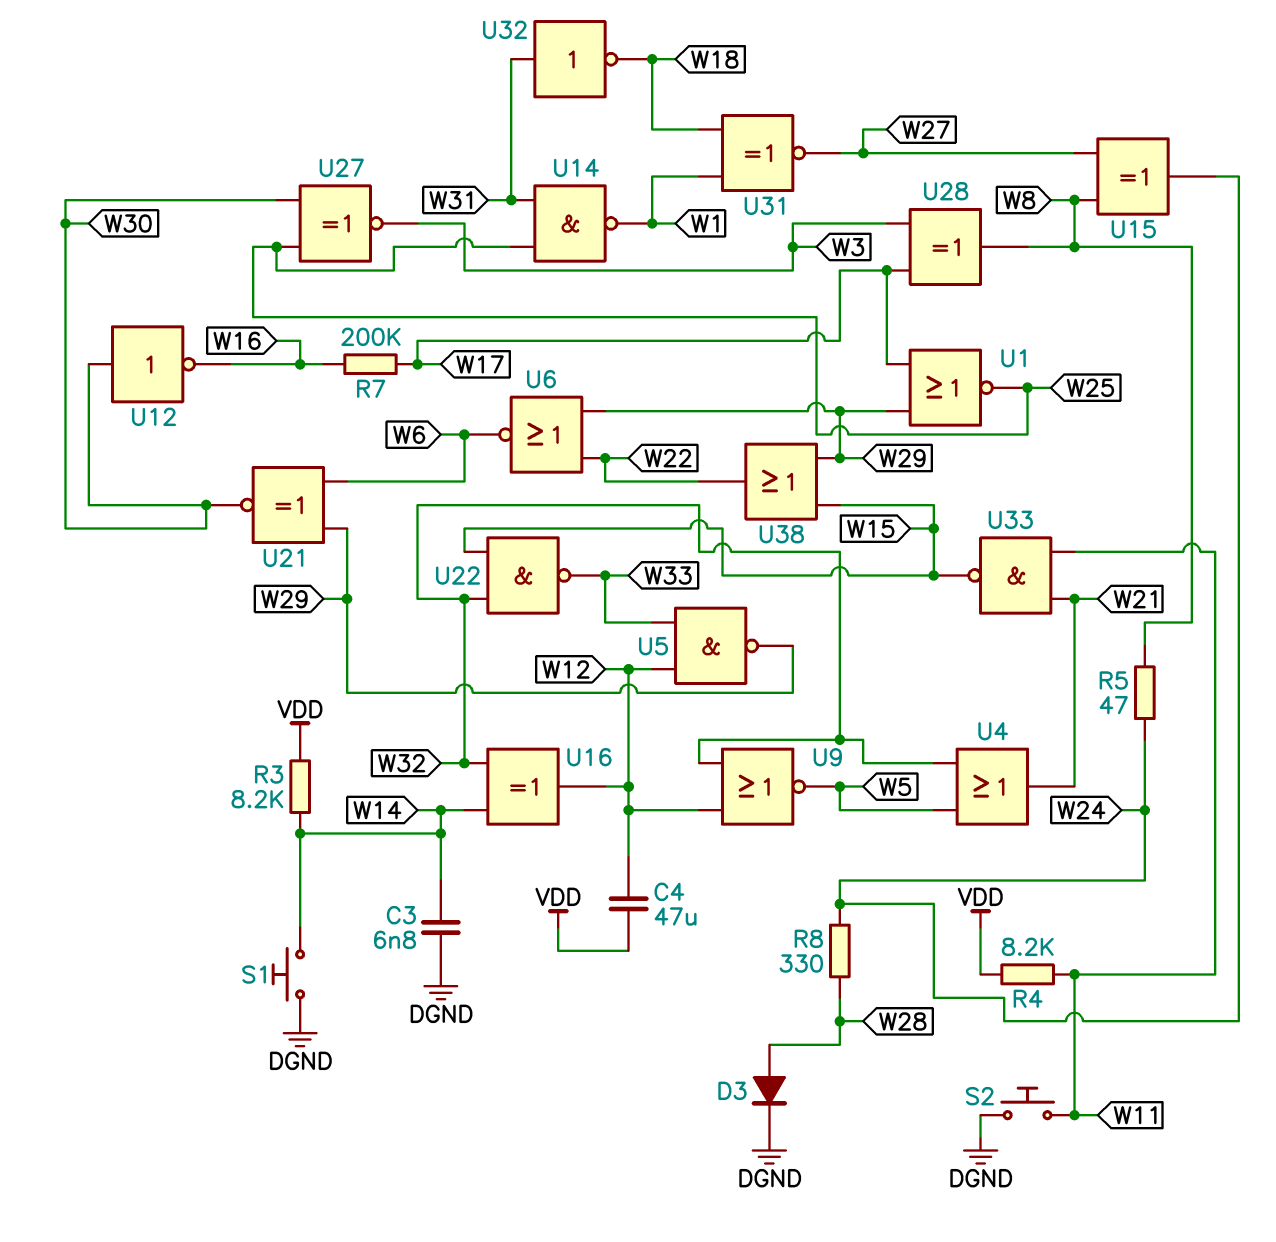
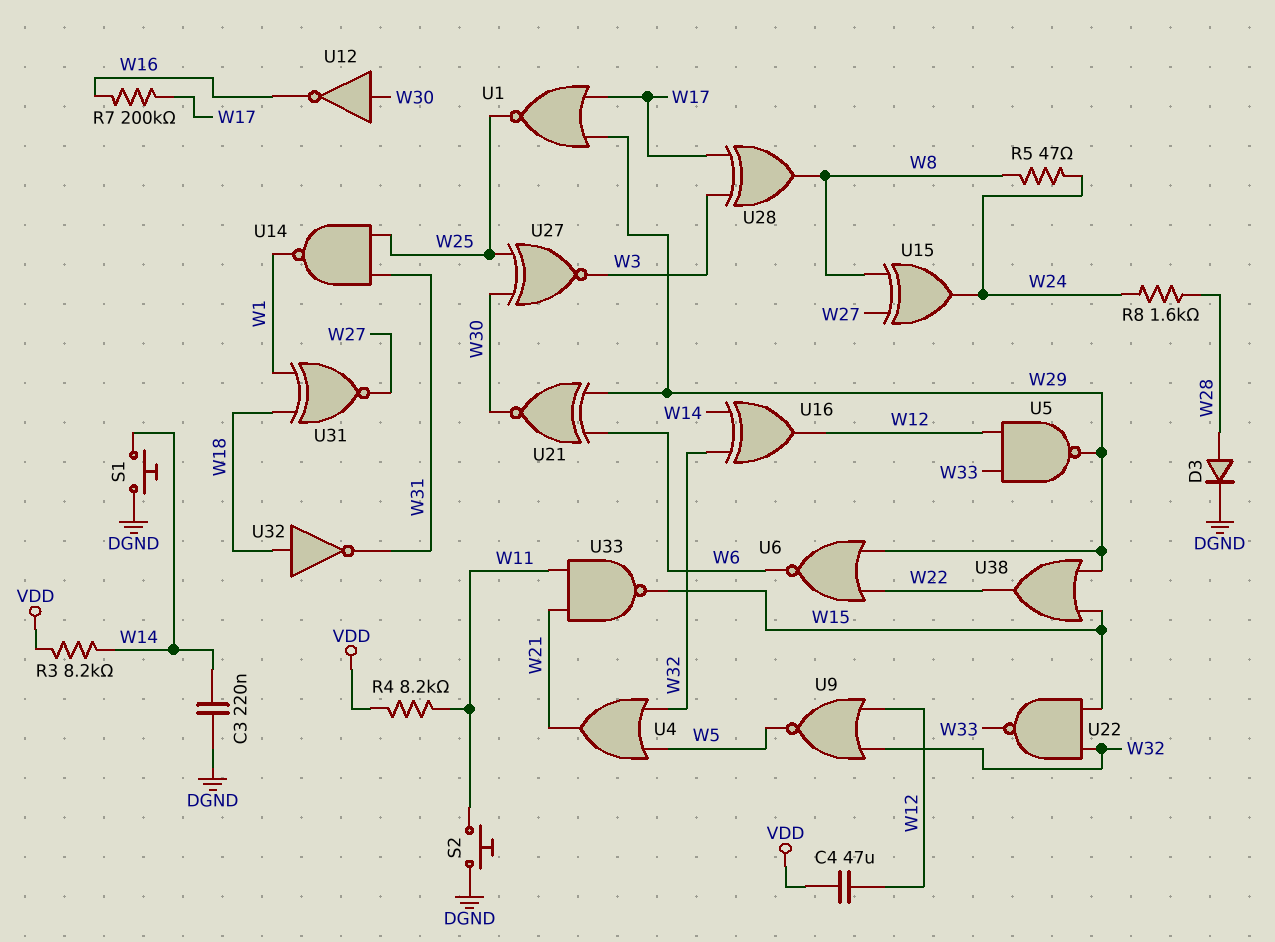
C3: 6.8nF (DGND, W14) -> 220nF (DGND, W14)
R8: 330 (W24, W28) -> 1.6k (W24, W28)
U32: NOT (in W31, out W18) -> NOT (in W18, out W31)

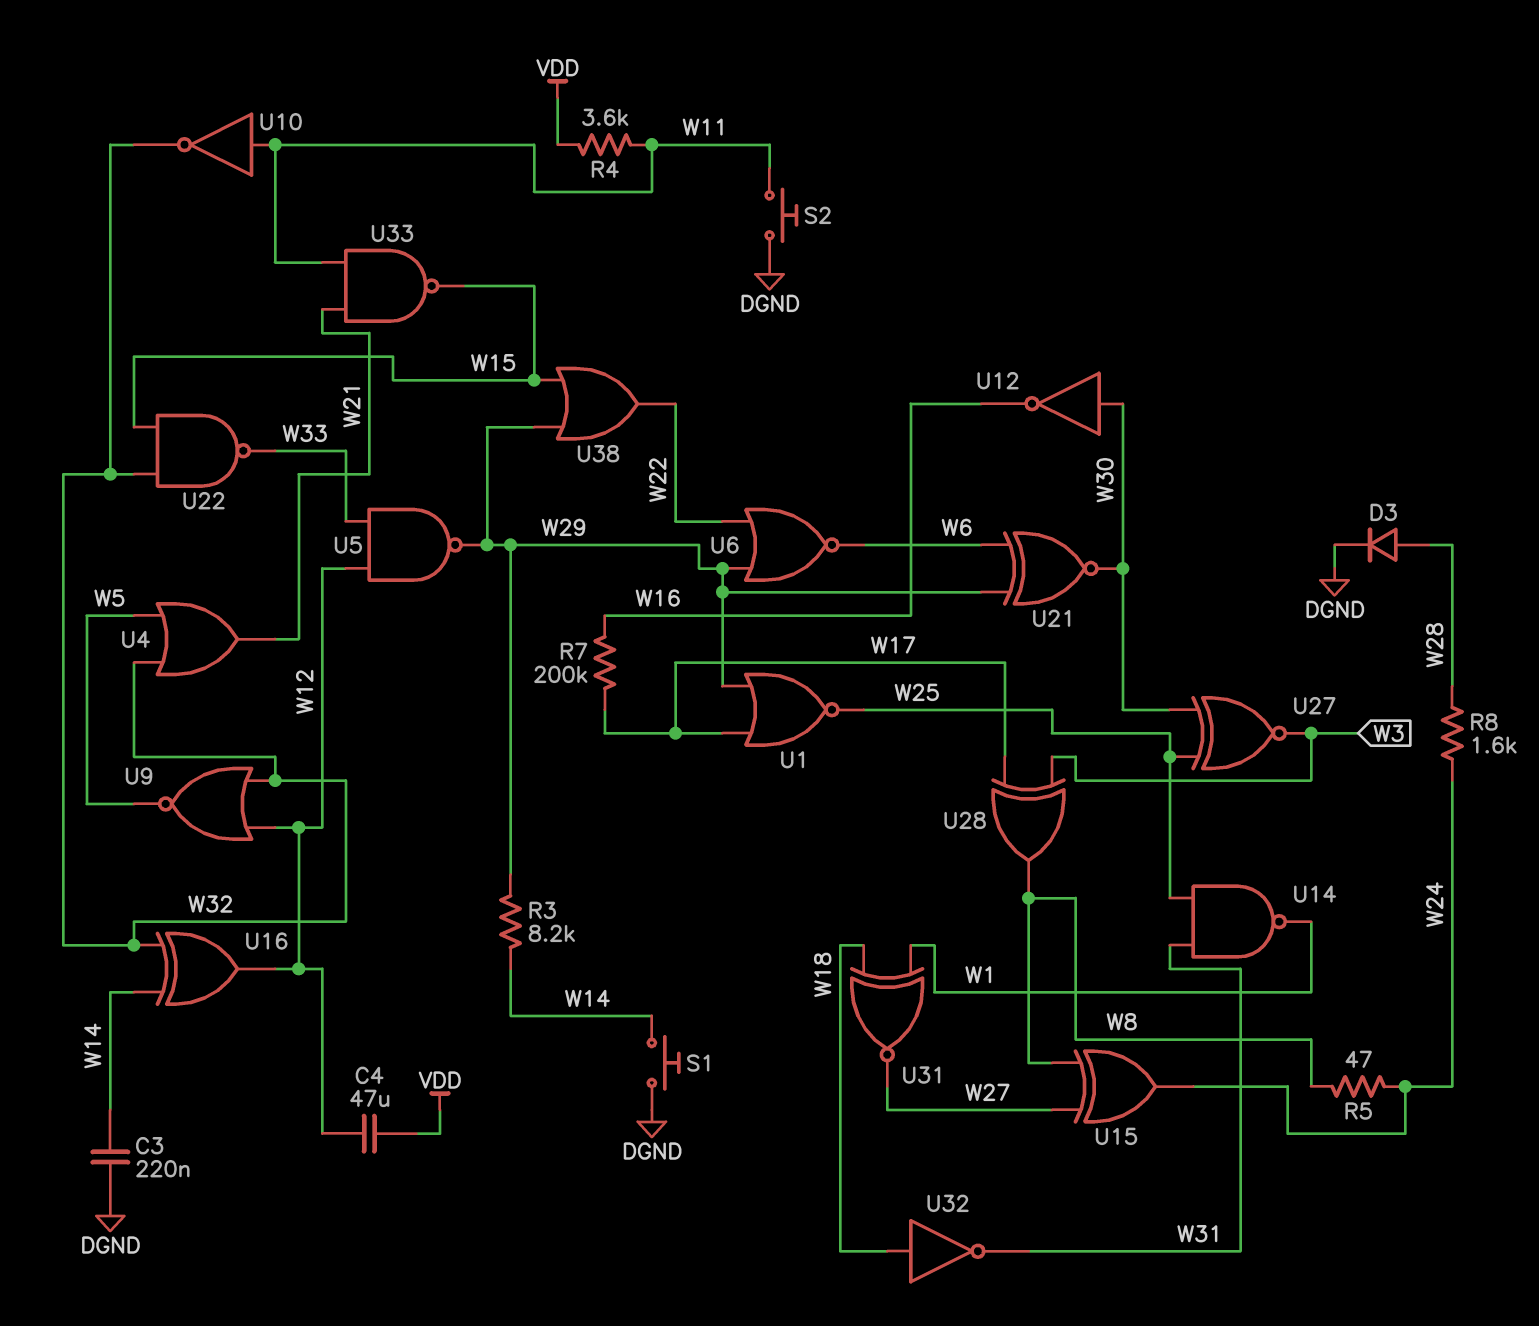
R3: 8.2k (VDD, W14) -> 8.2k (W14, W29)
R4: 8.2k (VDD, W11) -> 3.6k (VDD, W11)
U10: none -> NOT (in W11, out W32)

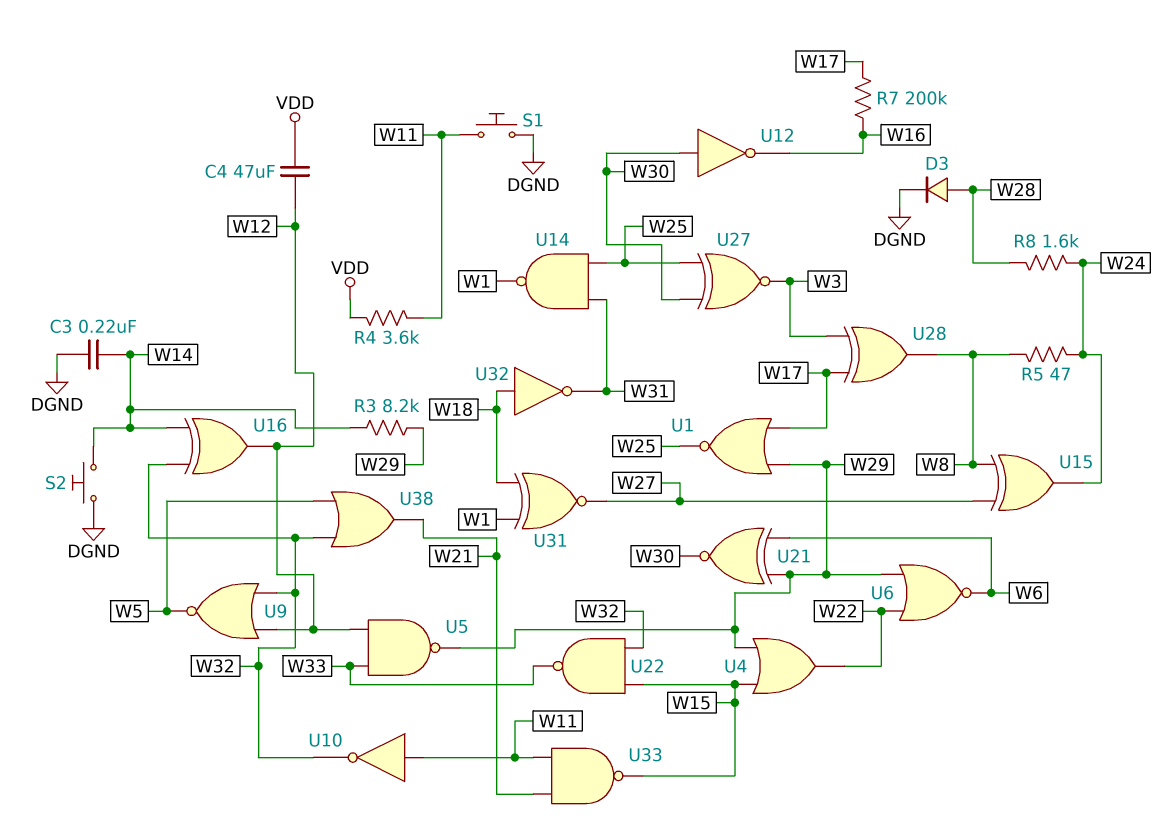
S1: button (DGND, W14) -> button (DGND, W11)
S2: button (DGND, W11) -> button (DGND, W14)
U4: OR (in W5, in W32, out W21) -> OR (in W15, in W29, out W22)
U38: OR (in W15, in W29, out W22) -> OR (in W5, in W32, out W21)

